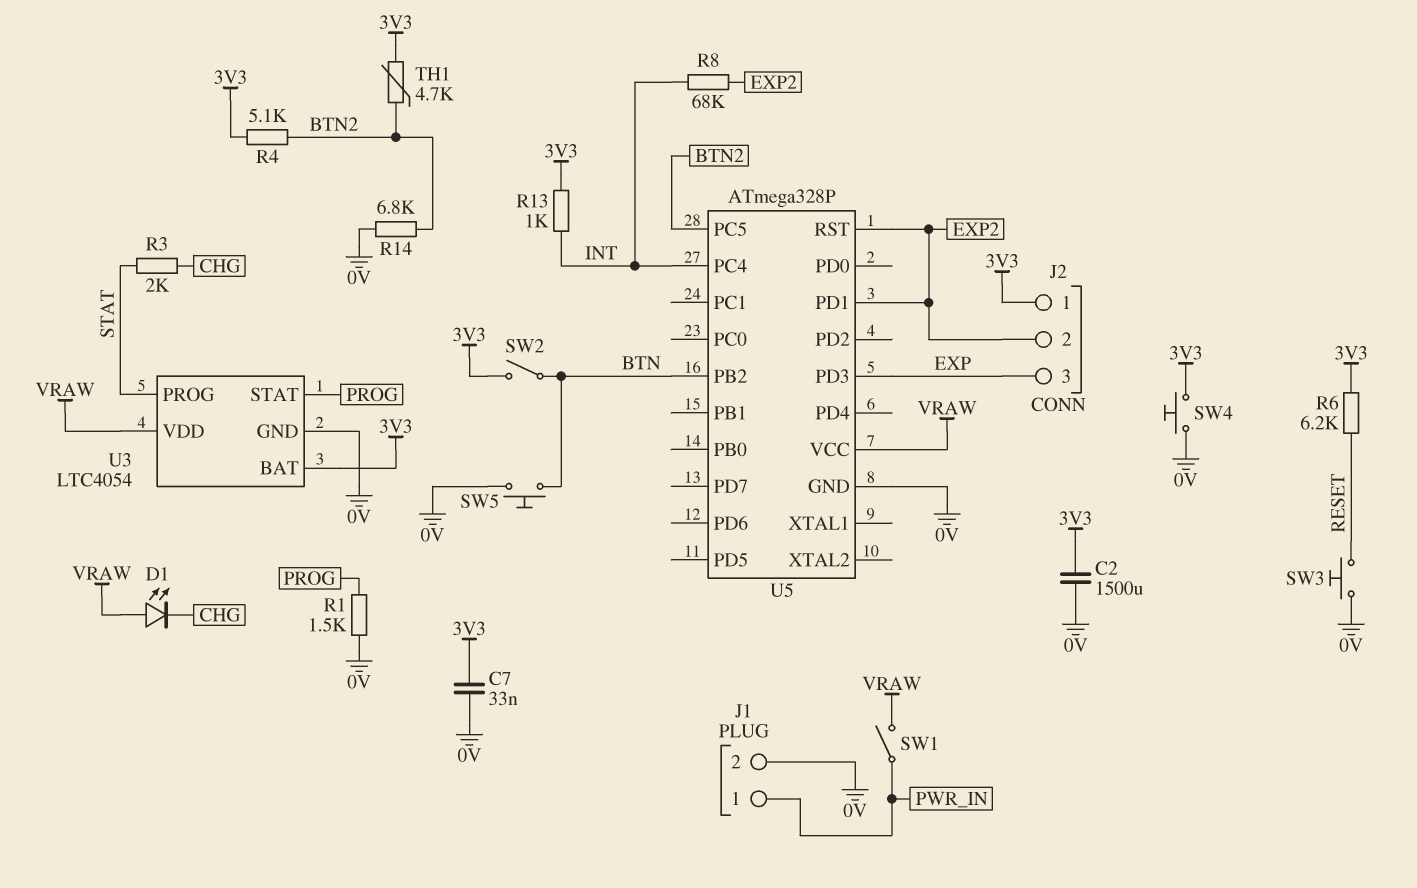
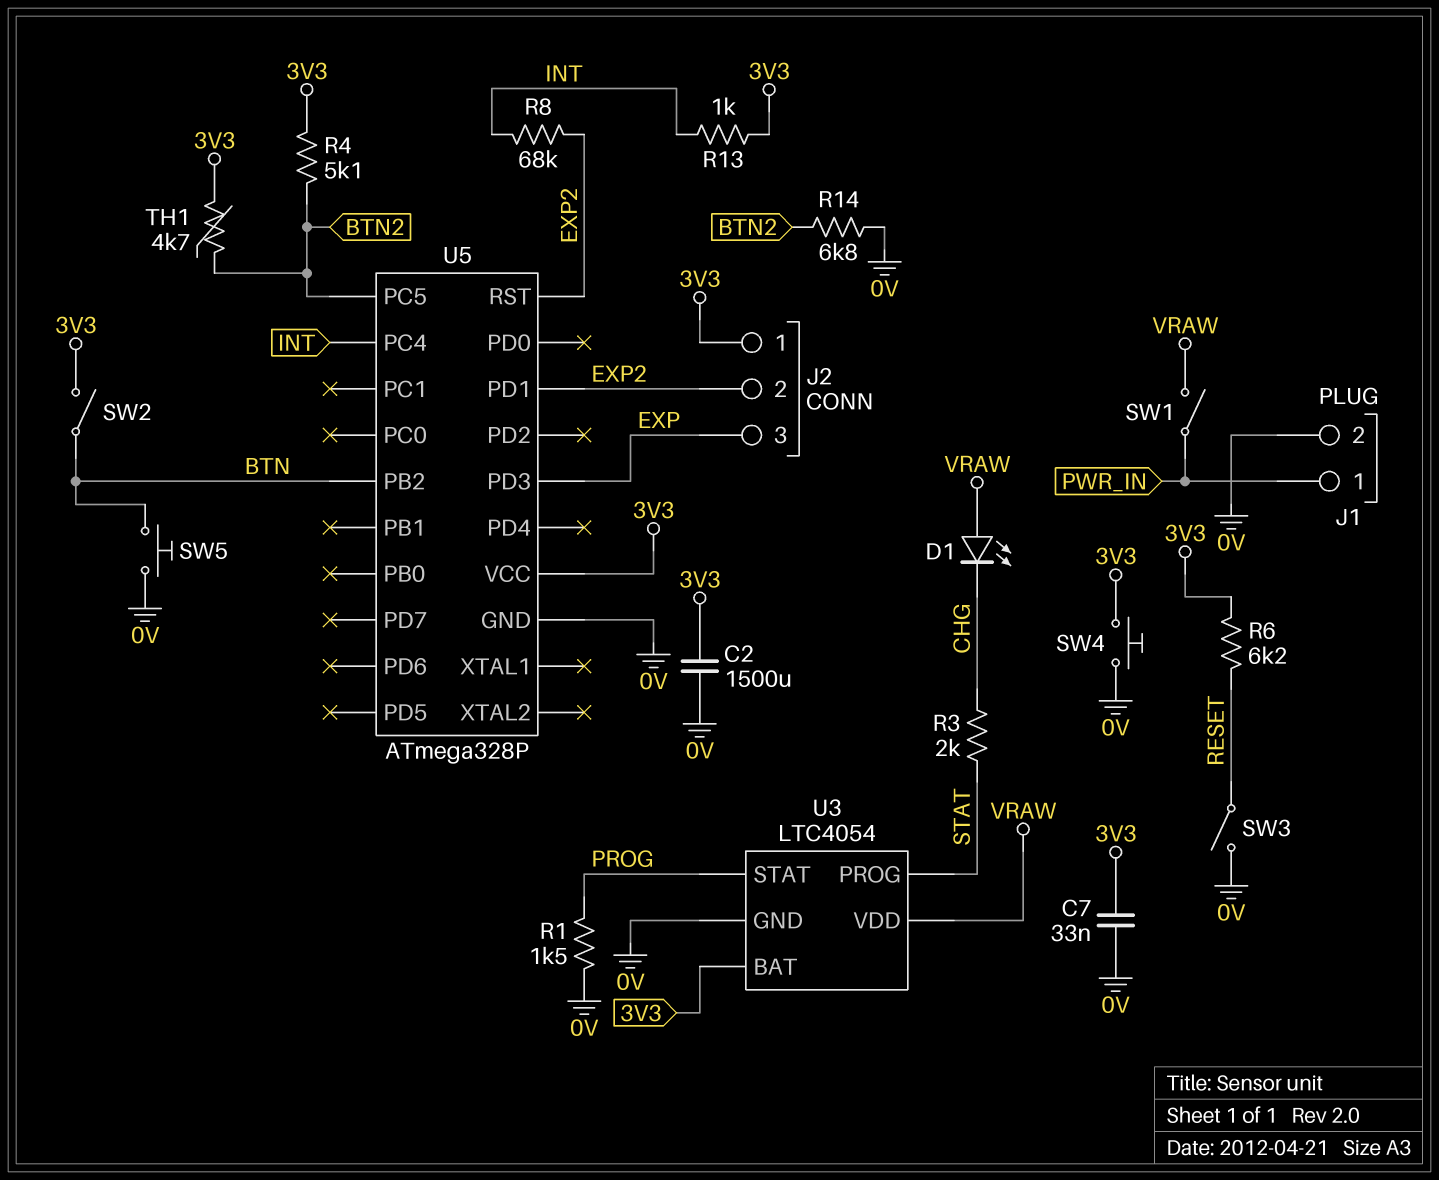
SW3: button (0V, RESET) -> switch (0V, RESET)
U5 pin VCC: VRAW -> 3V3

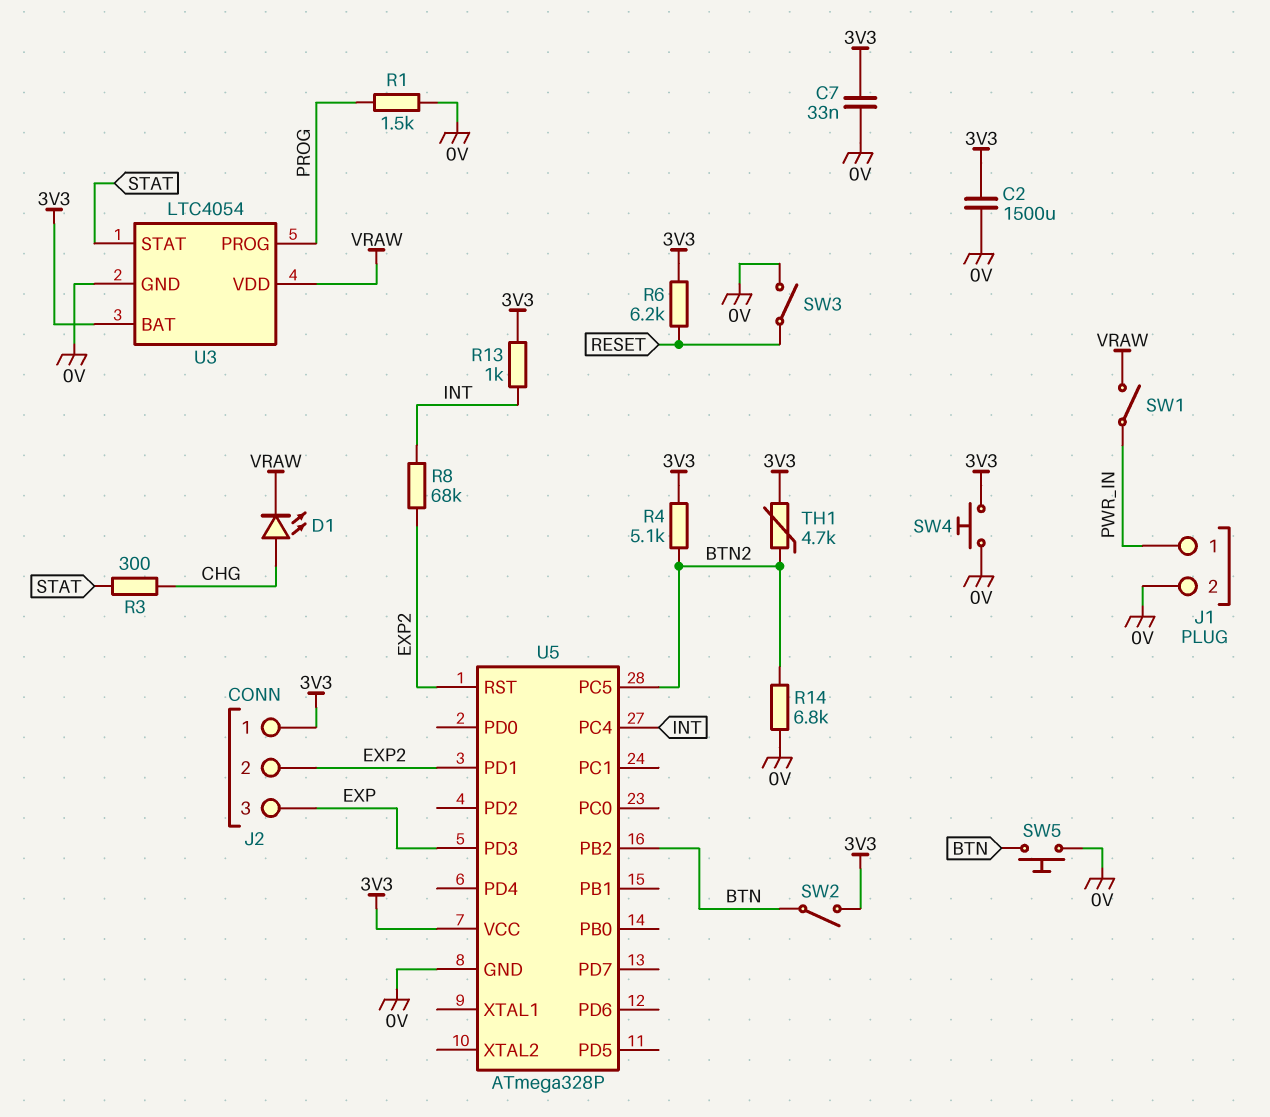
D1: LED (A VRAW, K CHG) -> LED (A CHG, K VRAW)
R3: 2k (CHG, STAT) -> 300 (CHG, STAT)
U3 pin PROG: STAT -> PROG
U3 pin STAT: PROG -> STAT

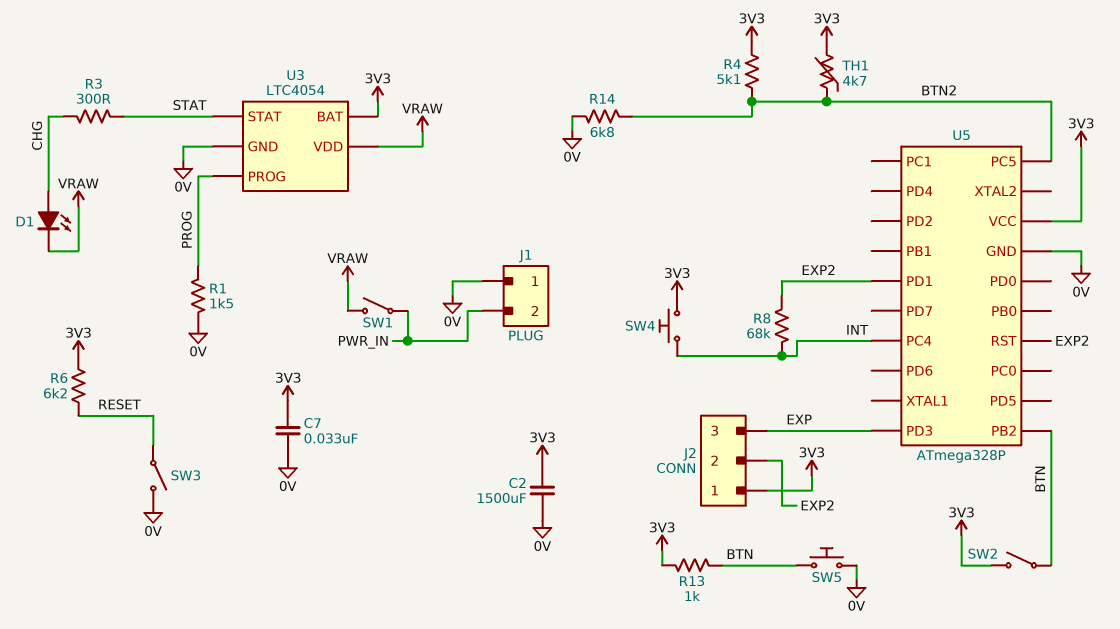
J1 pin 1: PWR_IN -> 0V
J1 pin 2: 0V -> PWR_IN
R13: 1k (3V3, INT) -> 1k (3V3, BTN)
SW4: button (0V, 3V3) -> button (3V3, INT)

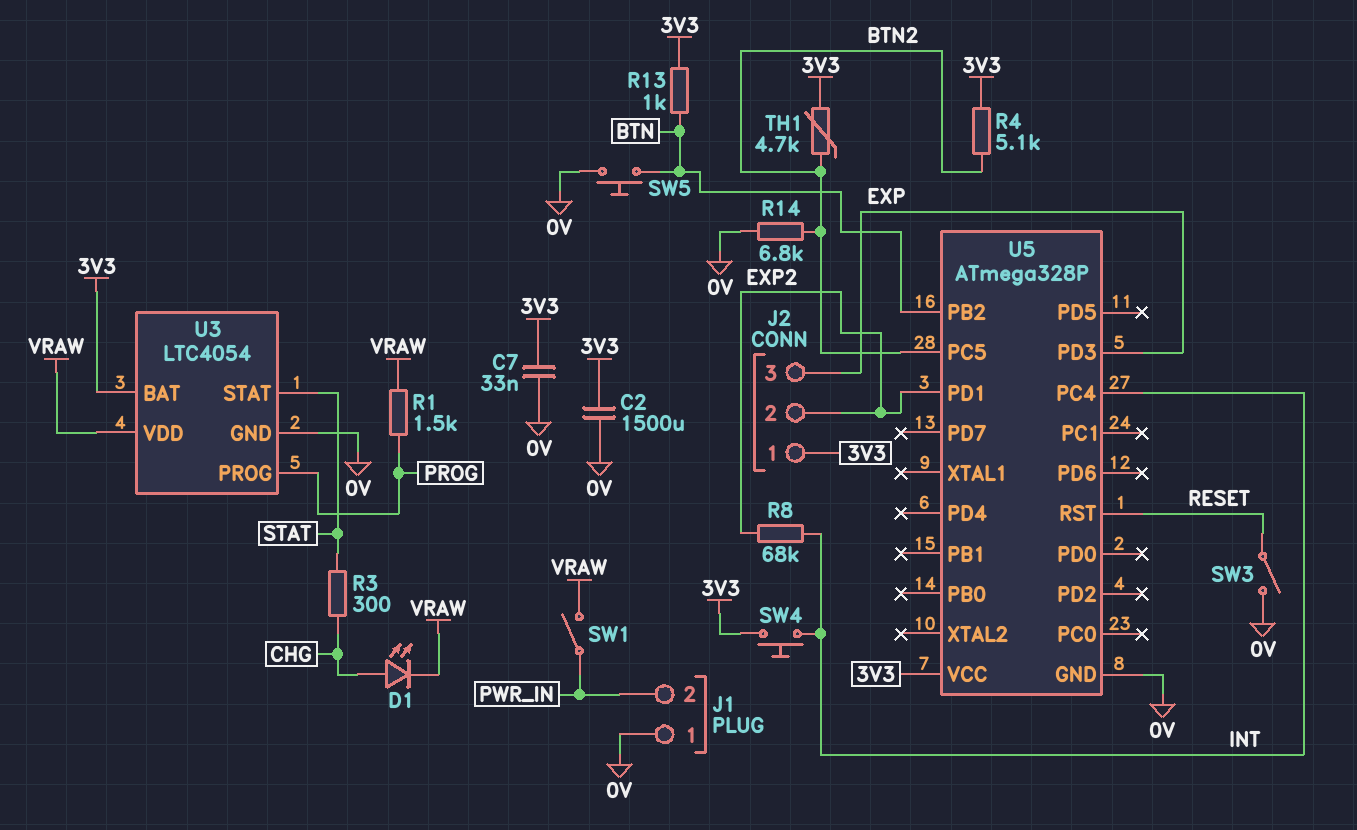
R1: 1.5k (0V, PROG) -> 1.5k (PROG, VRAW)
R6: 6.2k (3V3, RESET) -> none
SW2: switch (3V3, BTN) -> none
U5 pin RST: EXP2 -> RESET

